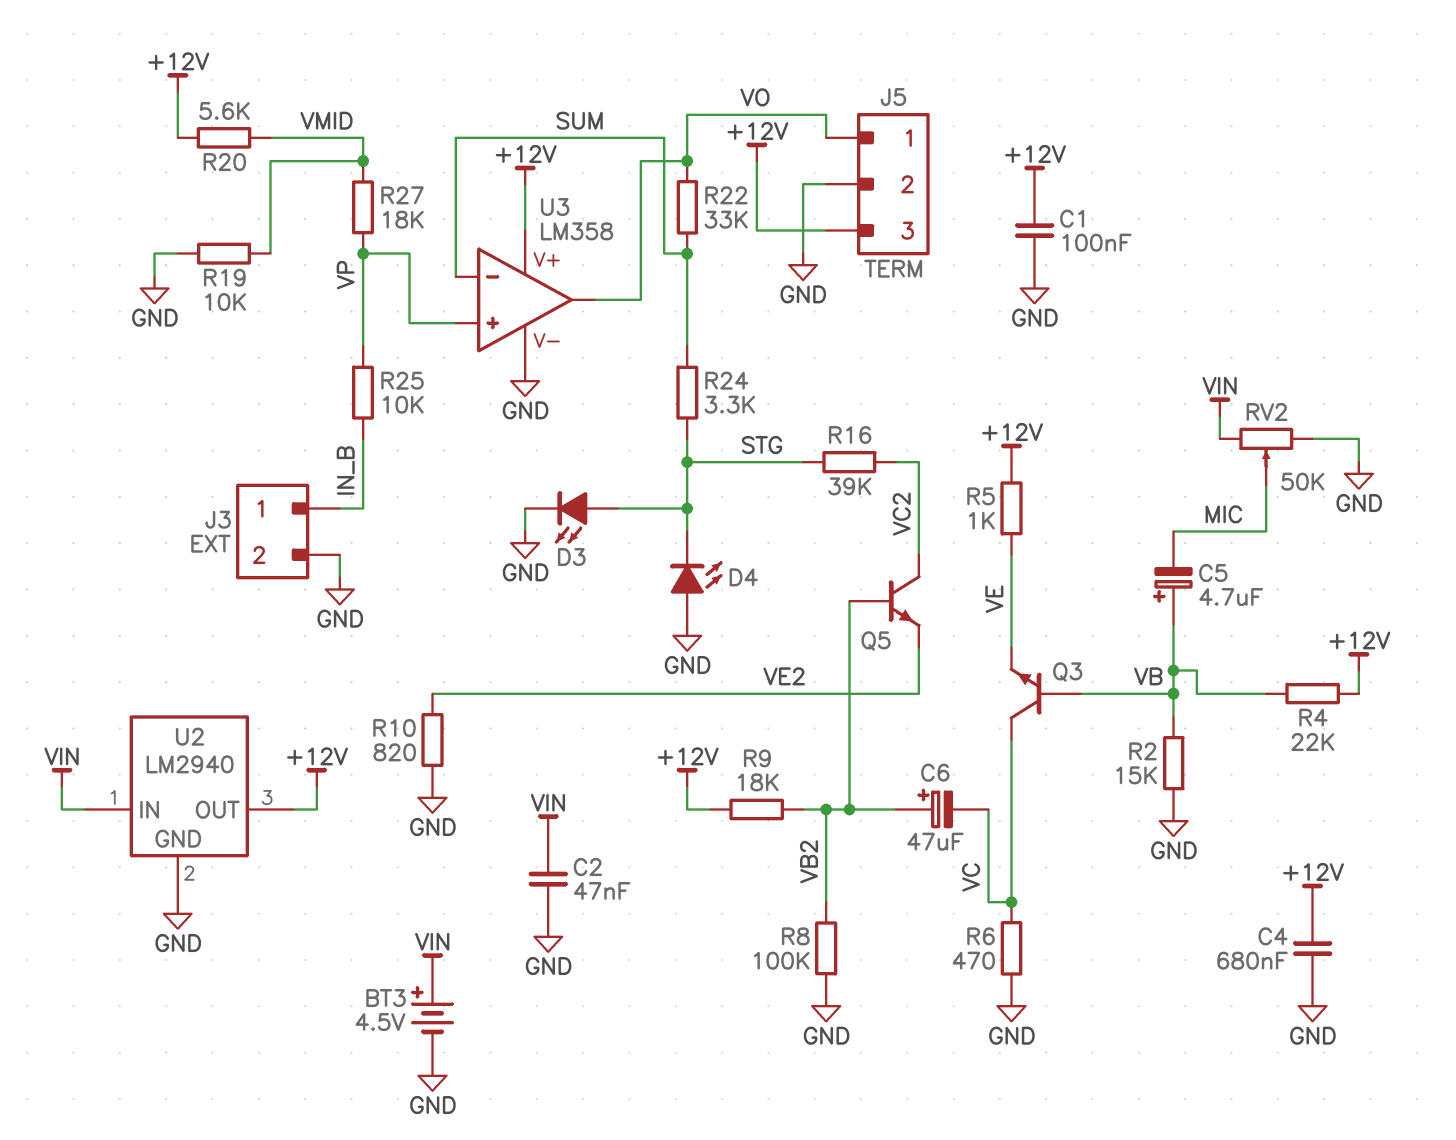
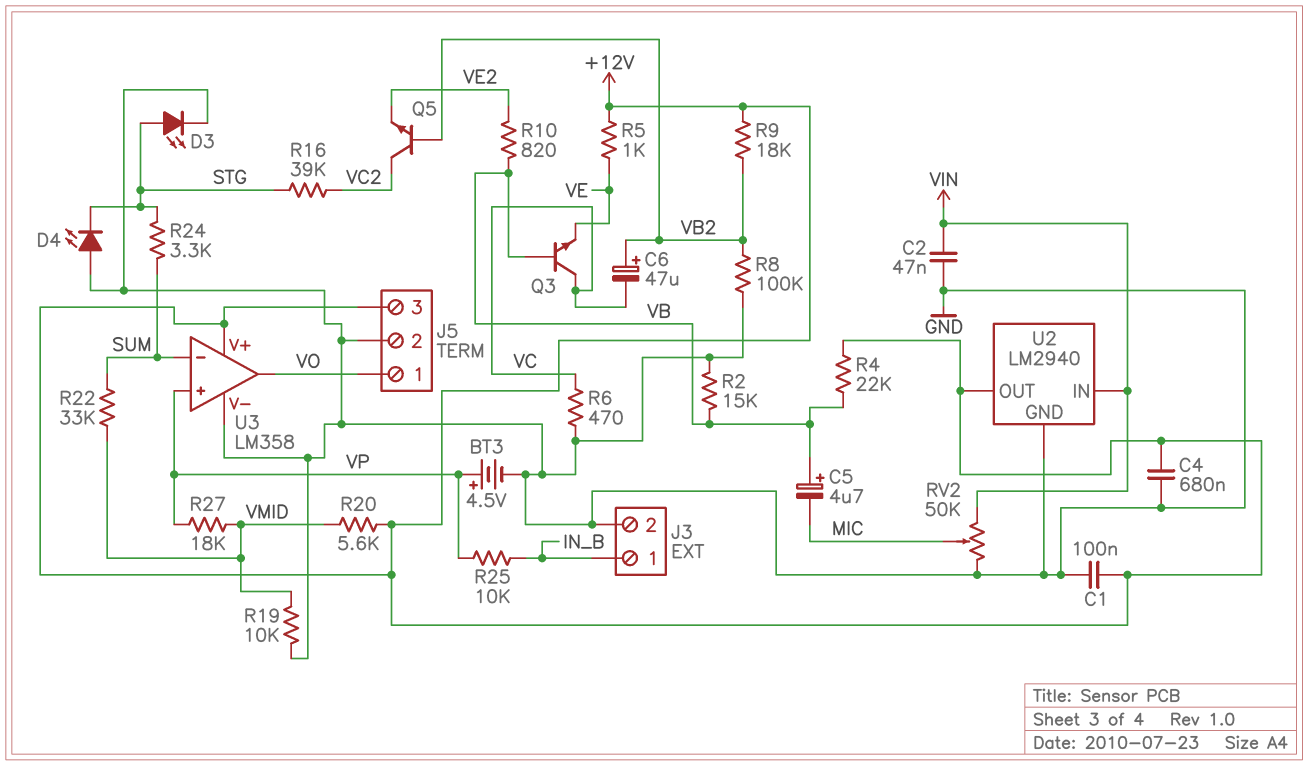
BT3: 4.5V (plus VIN, minus GND) -> 4.5V (plus VP, minus GND)
R10: 820 (GND, VE2) -> 820 (VB, VE2)
R22: 33k (SUM, VO) -> 33k (SUM, VMID)

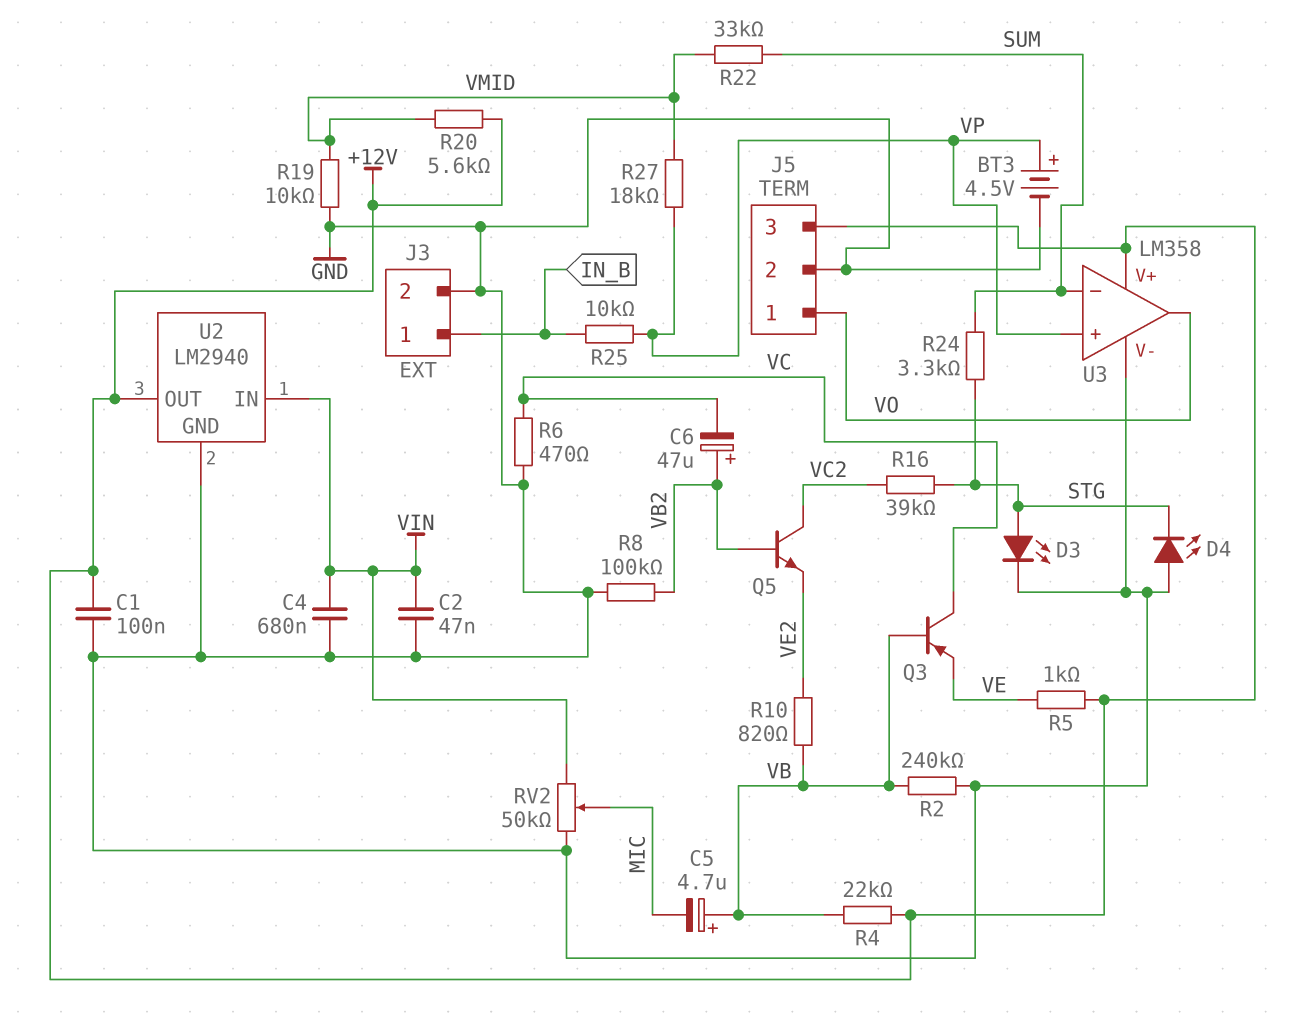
C4: 680nF (+12V, GND) -> 680nF (GND, VIN)
Q3: NPN (B VB, C VC, E VE) -> PNP (B VB, C VC, E VE)
R2: 15k (GND, VB) -> 240k (GND, VB)
R9: 18k (+12V, VB2) -> none

